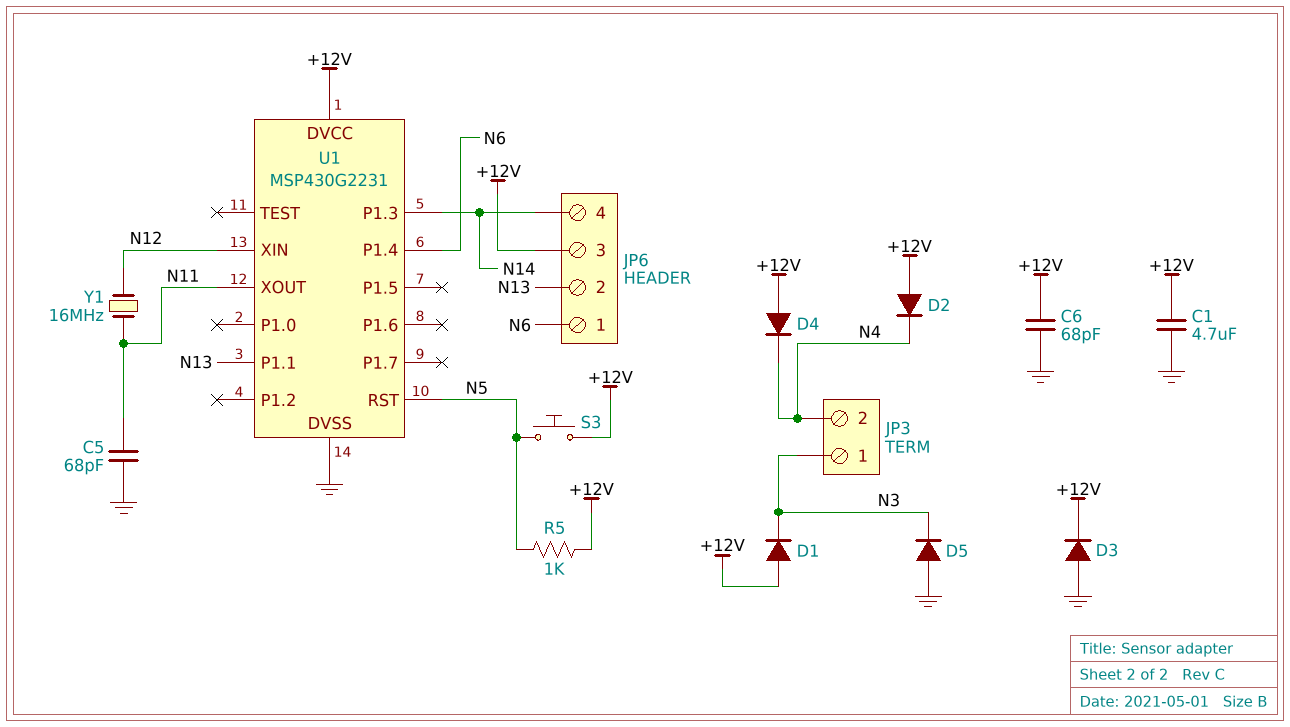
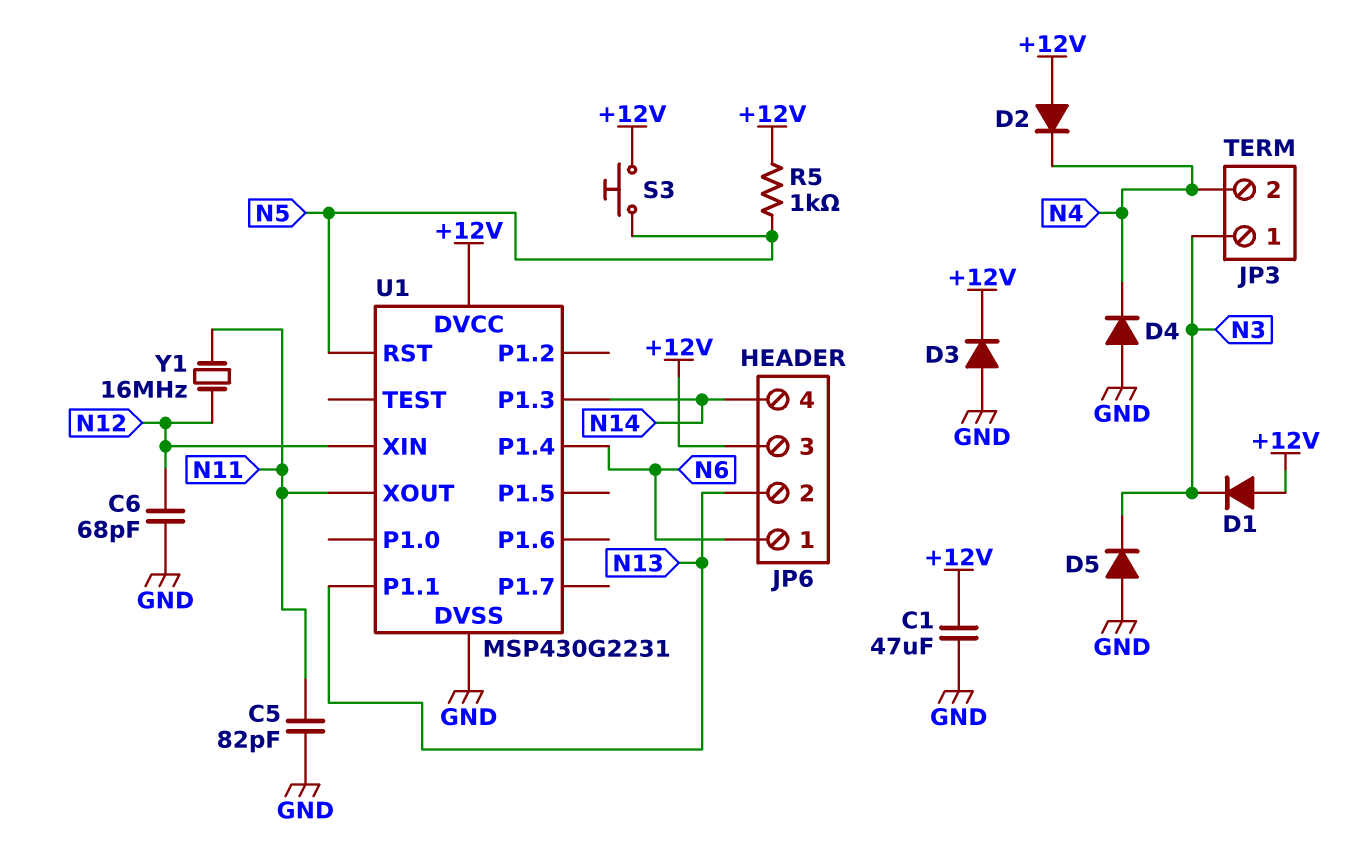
C1: 4.7uF (+12V, GND) -> 47uF (+12V, GND)
C5: 68pF (GND, N11) -> 82pF (GND, N11)
C6: 68pF (+12V, GND) -> 68pF (GND, N12)
D4: diode (A +12V, K N4) -> diode (A GND, K N4)

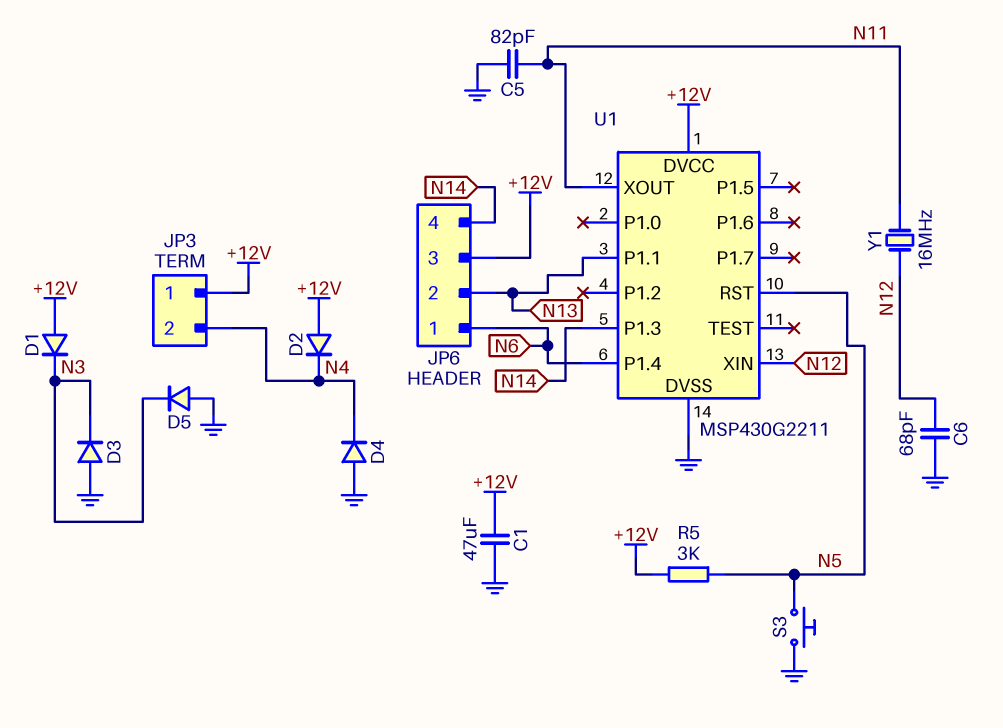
D3: diode (A GND, K +12V) -> diode (A GND, K N3)
JP3 pin 1: N3 -> +12V
R5: 1k (+12V, N5) -> 3k (+12V, N5)
S3: button (+12V, N5) -> button (GND, N5)
U1: MSP430G2231 -> MSP430G2211

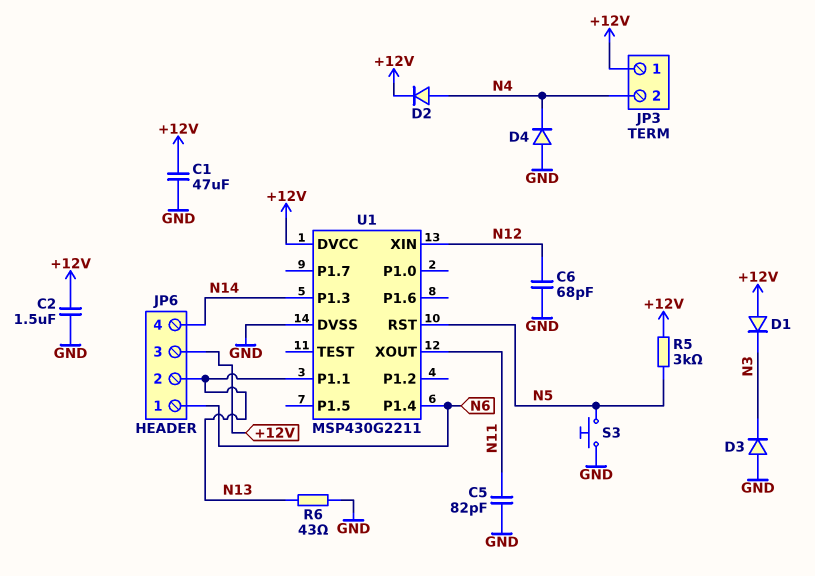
C2: none -> 1.5uF (+12V, GND)
D2: diode (A +12V, K N4) -> diode (A N4, K +12V)
D5: diode (A GND, K N3) -> none
R6: none -> 43 (GND, N13)
Y1: 16MHz (N11, N12) -> none

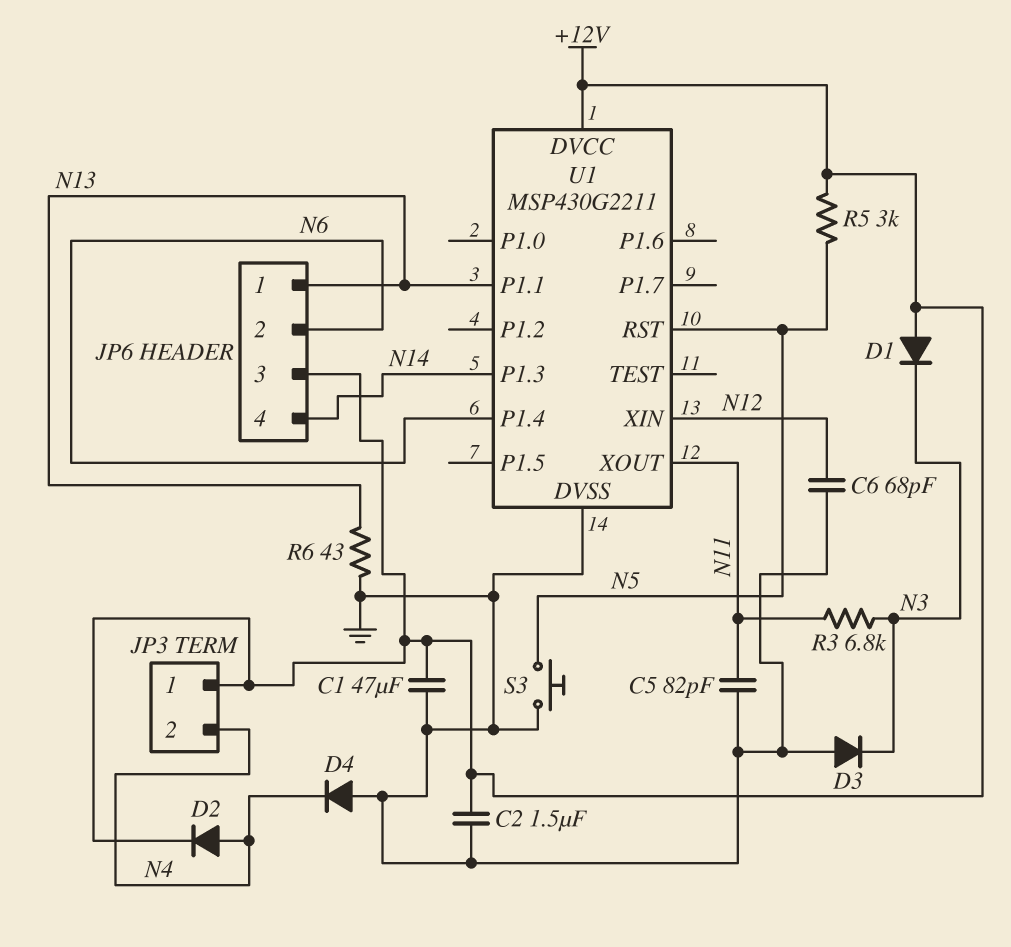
JP6 pin 1: N6 -> N13
JP6 pin 2: N13 -> N6
R3: none -> 6.8k (N3, N11)

